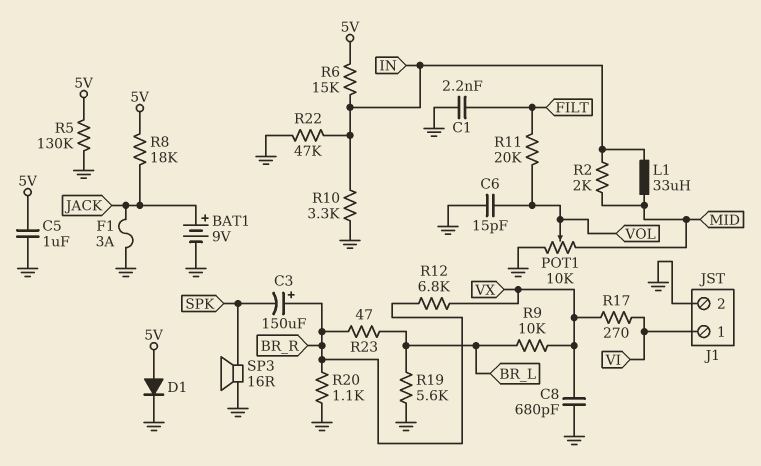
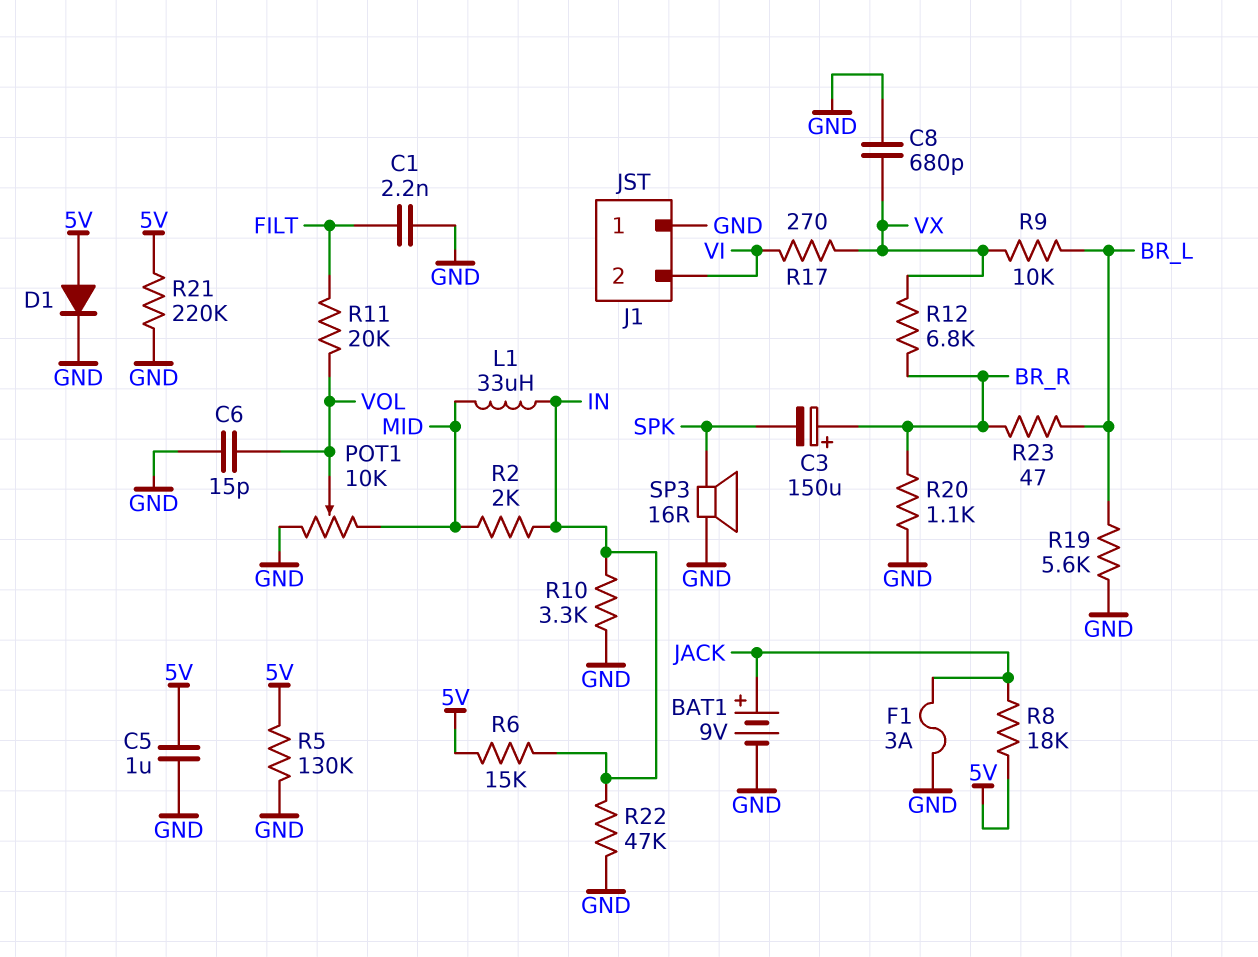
J1 pin 1: VI -> GND
J1 pin 2: GND -> VI
R21: none -> 220k (5V, GND)

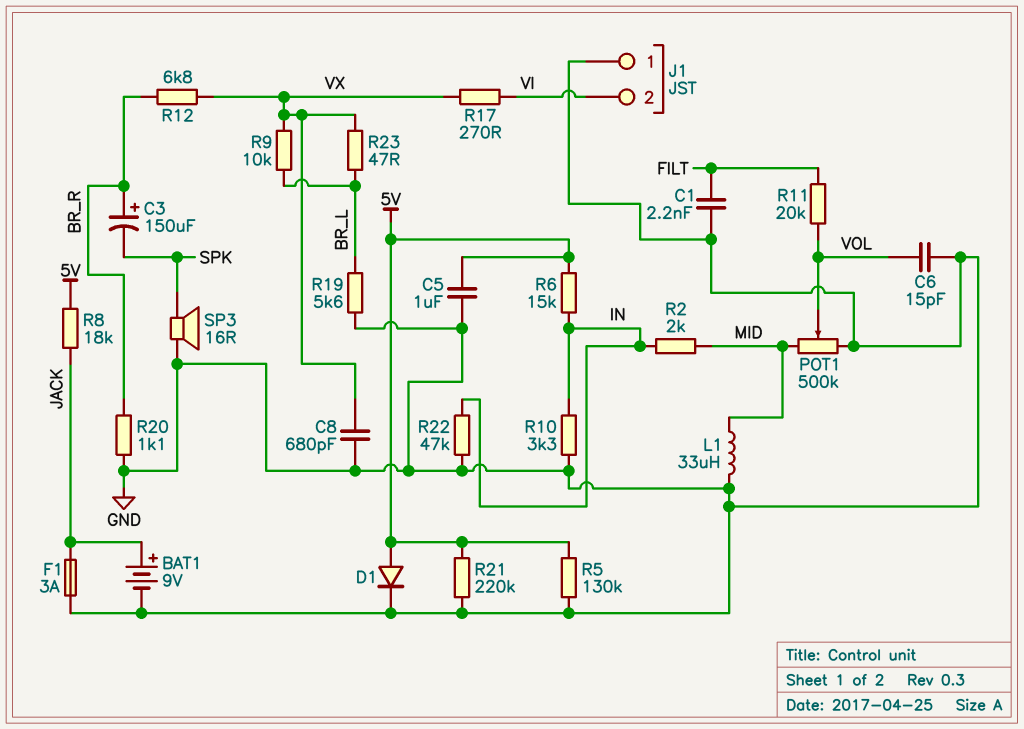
L1: 33uH (IN, MID) -> 33uH (GND, MID)
POT1: 10k (GND, MID, wiper VOL) -> 500k (GND, MID, wiper VOL)
R23: 47 (BR_L, BR_R) -> 47 (BR_L, VX)

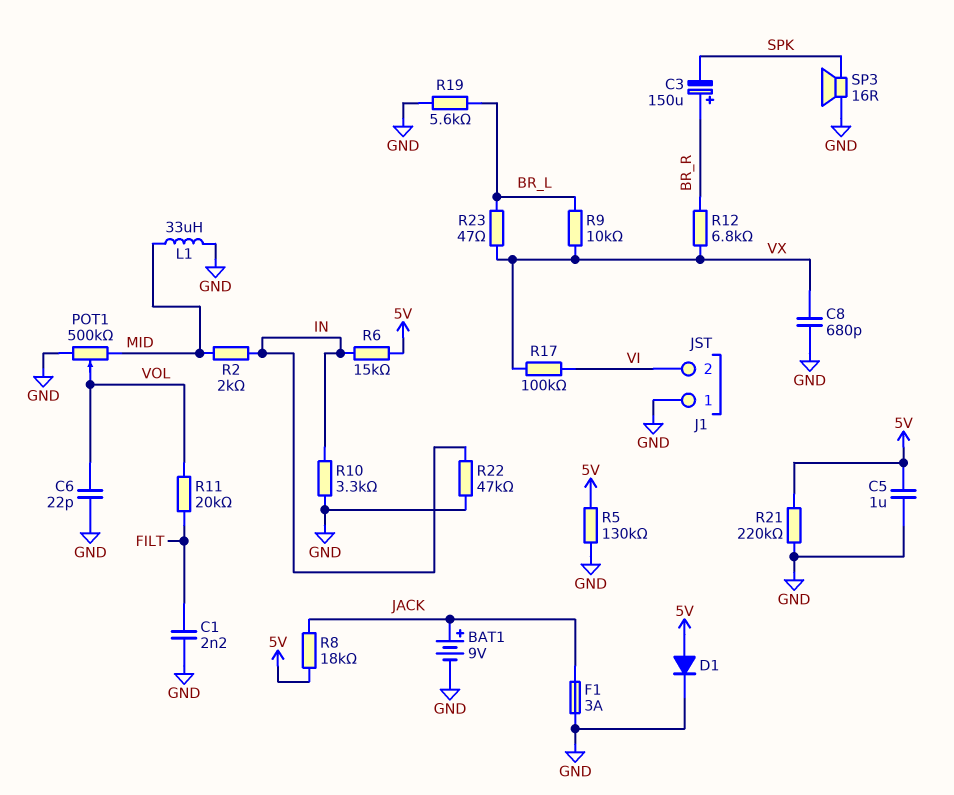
C6: 15pF (GND, VOL) -> 22pF (GND, VOL)
R17: 270 (VI, VX) -> 100k (VI, VX)
R20: 1.1k (BR_R, GND) -> none

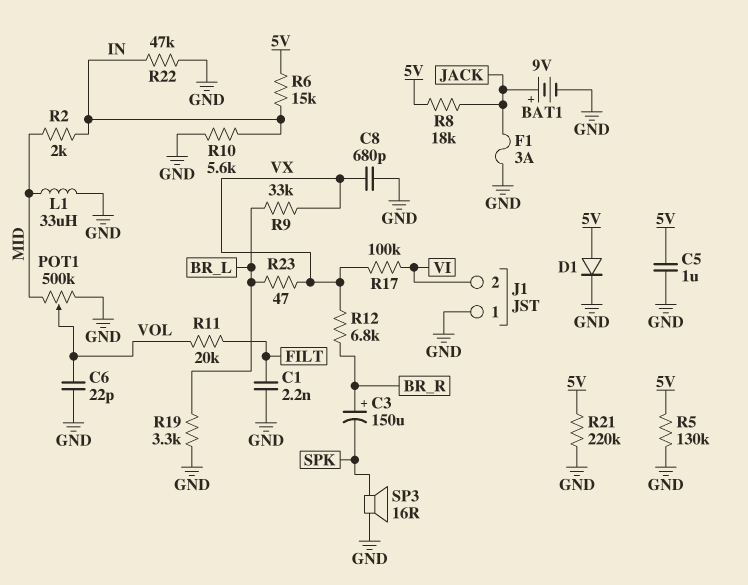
R9: 10k (BR_L, VX) -> 33k (BR_L, VX)
R10: 3.3k (GND, IN) -> 5.6k (GND, IN)
R19: 5.6k (BR_L, GND) -> 3.3k (BR_L, GND)

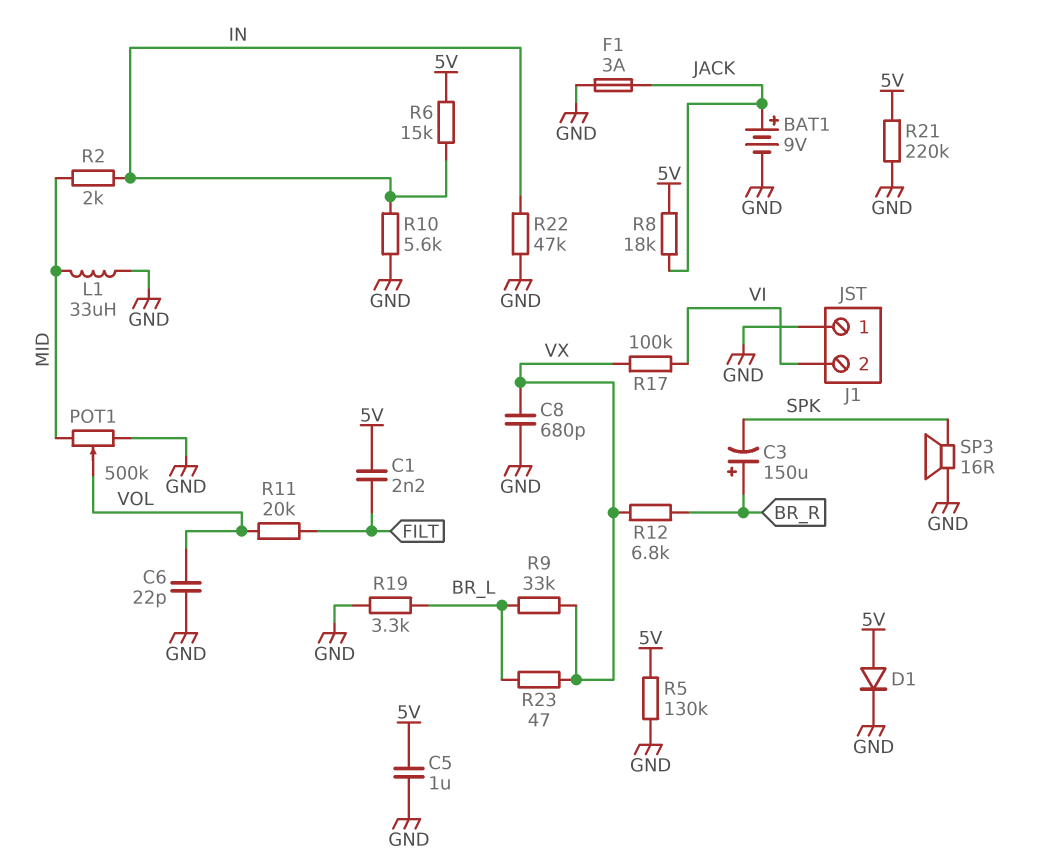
C1: 2.2nF (FILT, GND) -> 2.2nF (5V, FILT)

